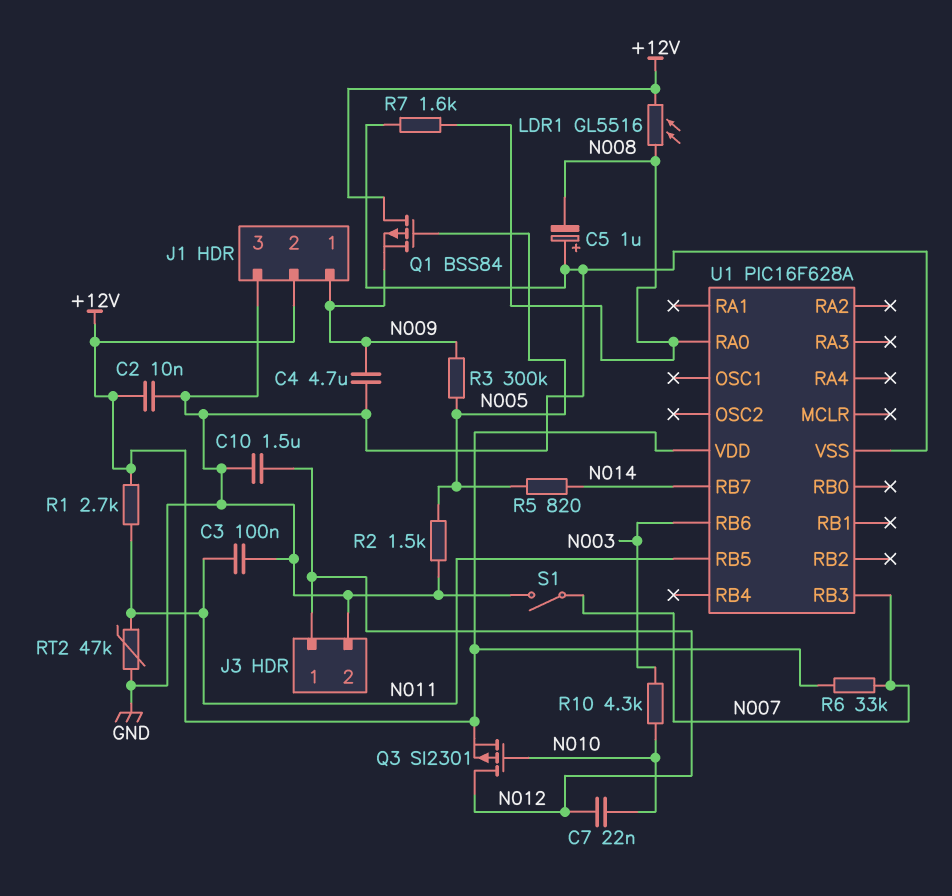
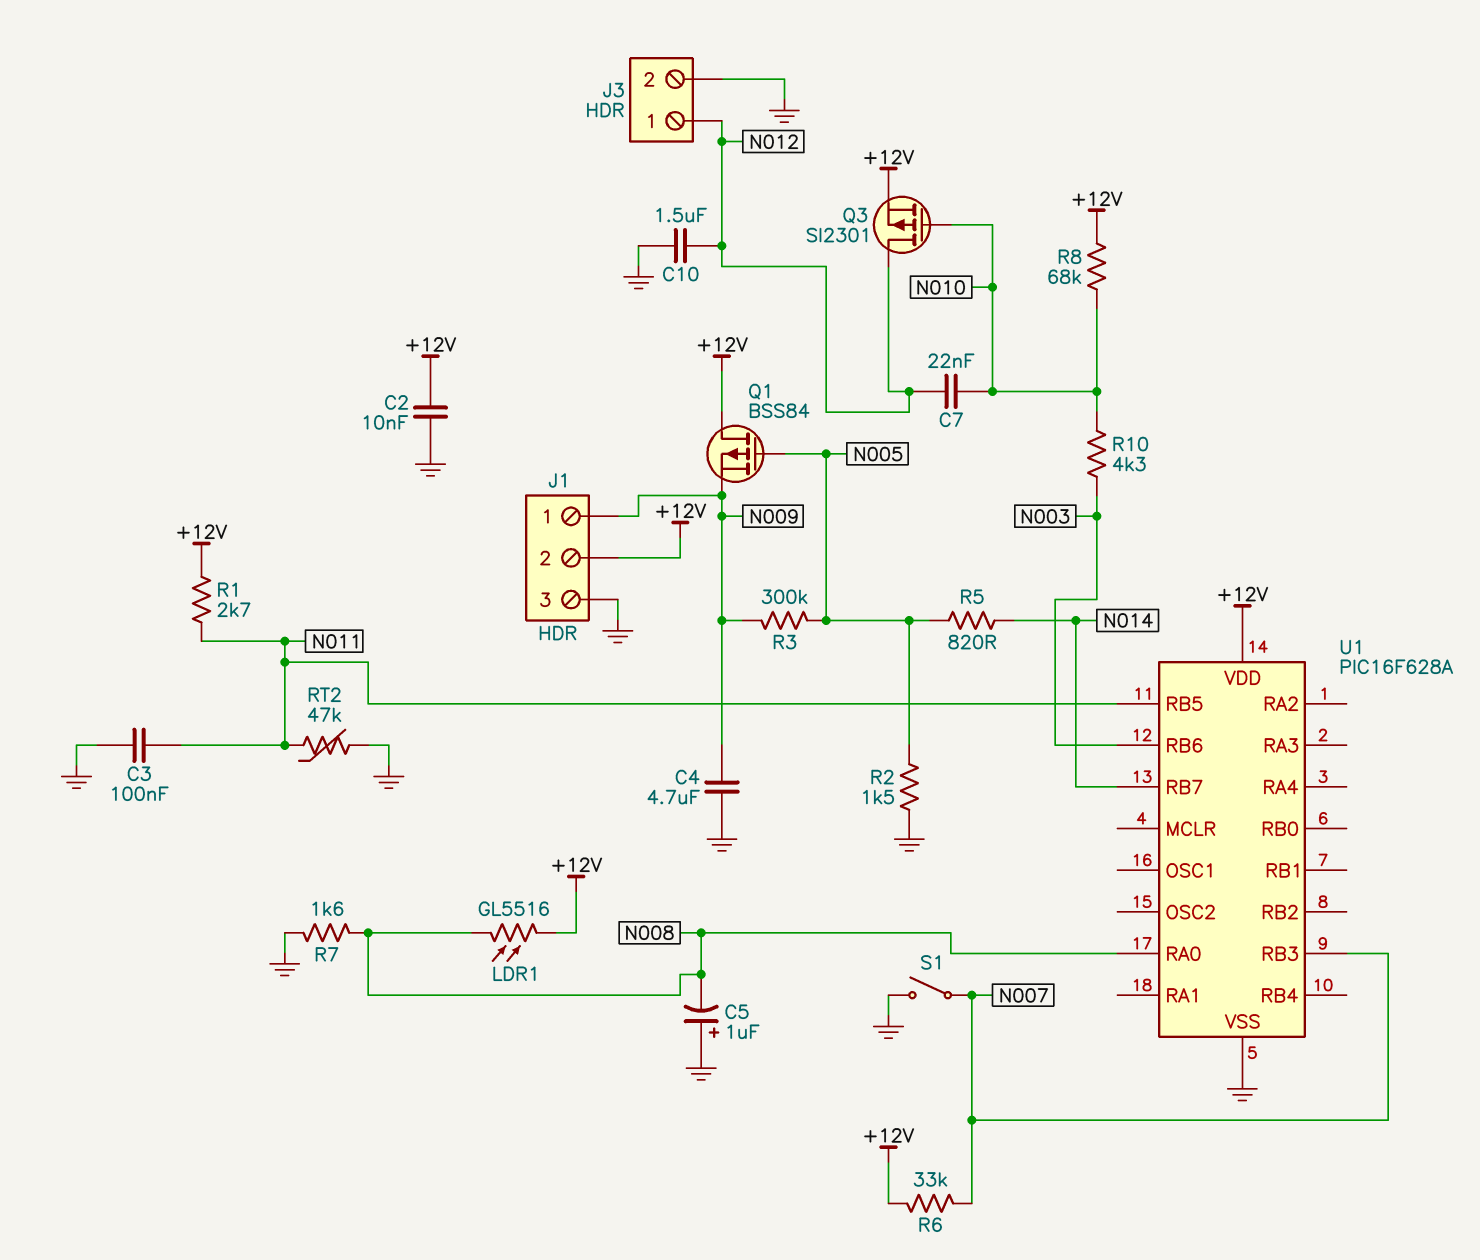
R8: none -> 68k (+12V, N010)

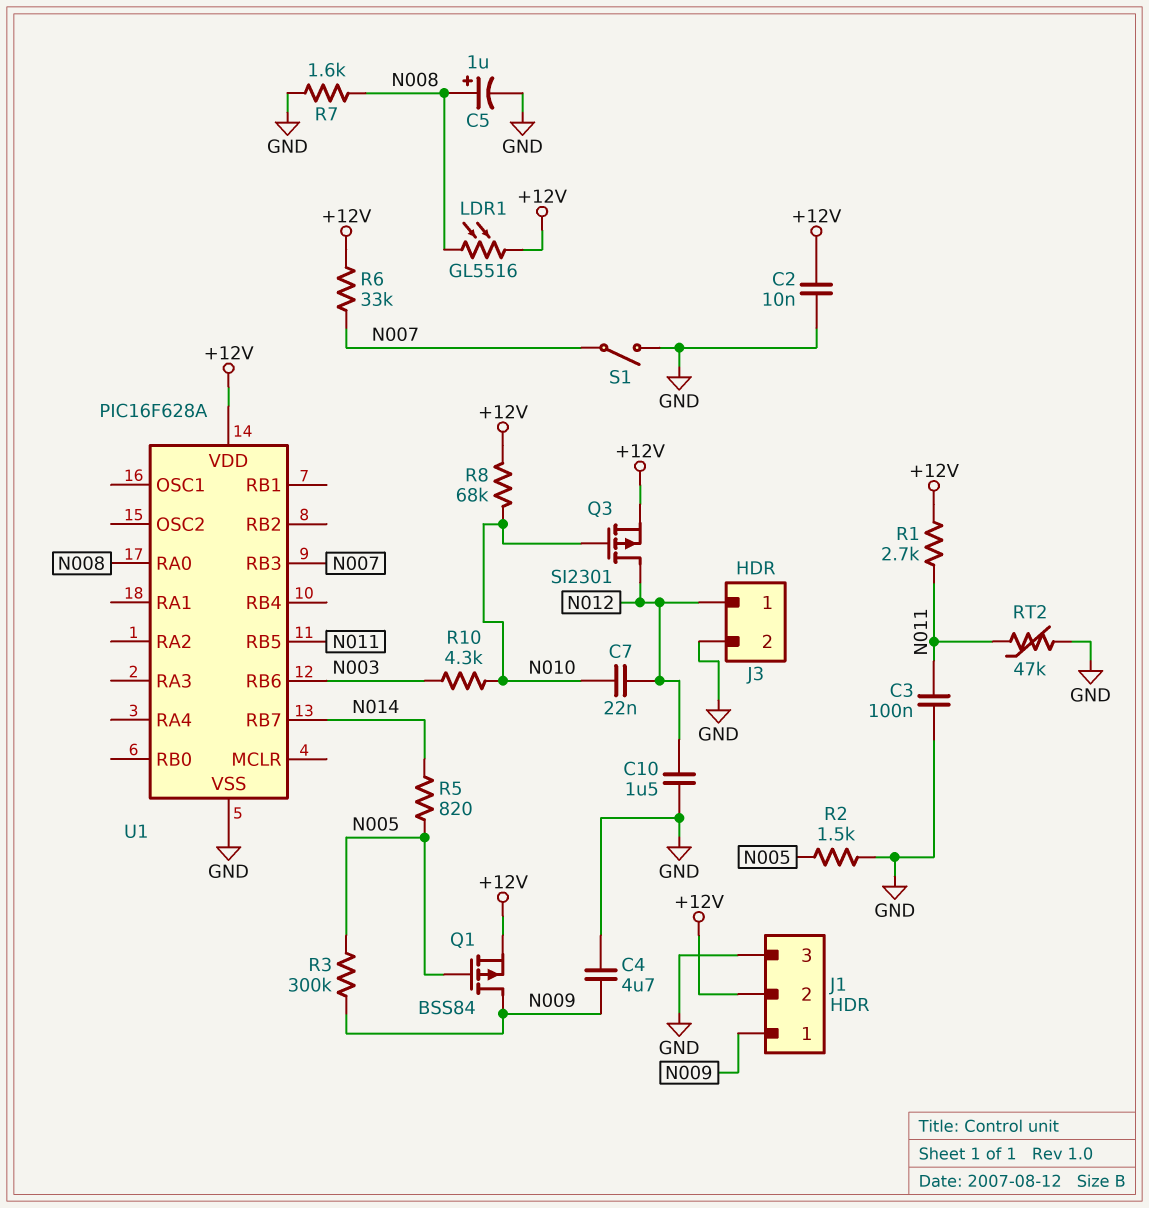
C5: 1uF (plus GND, minus N008) -> 1uF (plus N008, minus GND)
Q1: PMOS BSS84 (G N005, D +12V, S N009) -> PMOS BSS84 (G N005, D N009, S +12V)

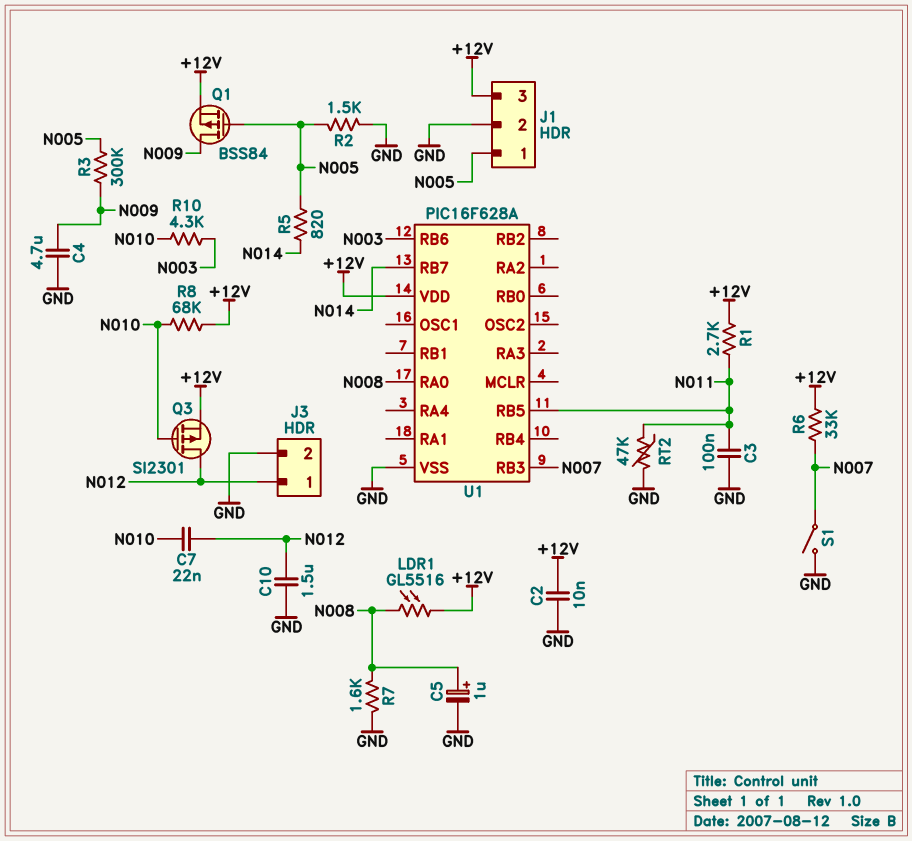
J1 pin 1: N009 -> N005
J1 pin 2: +12V -> GND
J1 pin 3: GND -> +12V

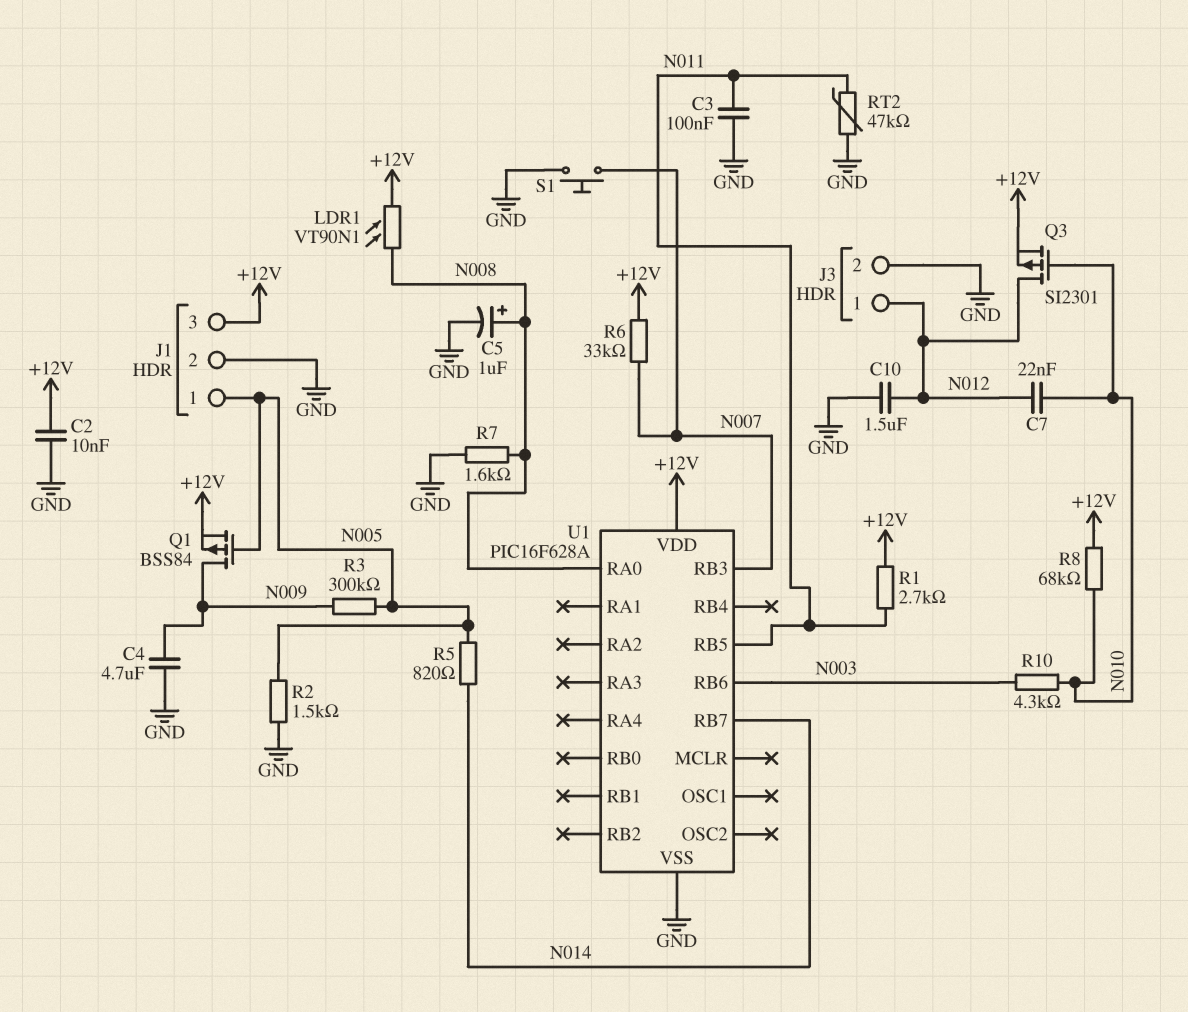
LDR1: GL5516 (+12V, N008) -> VT90N1 (+12V, N008)
S1: switch (GND, N007) -> button (GND, N007)

